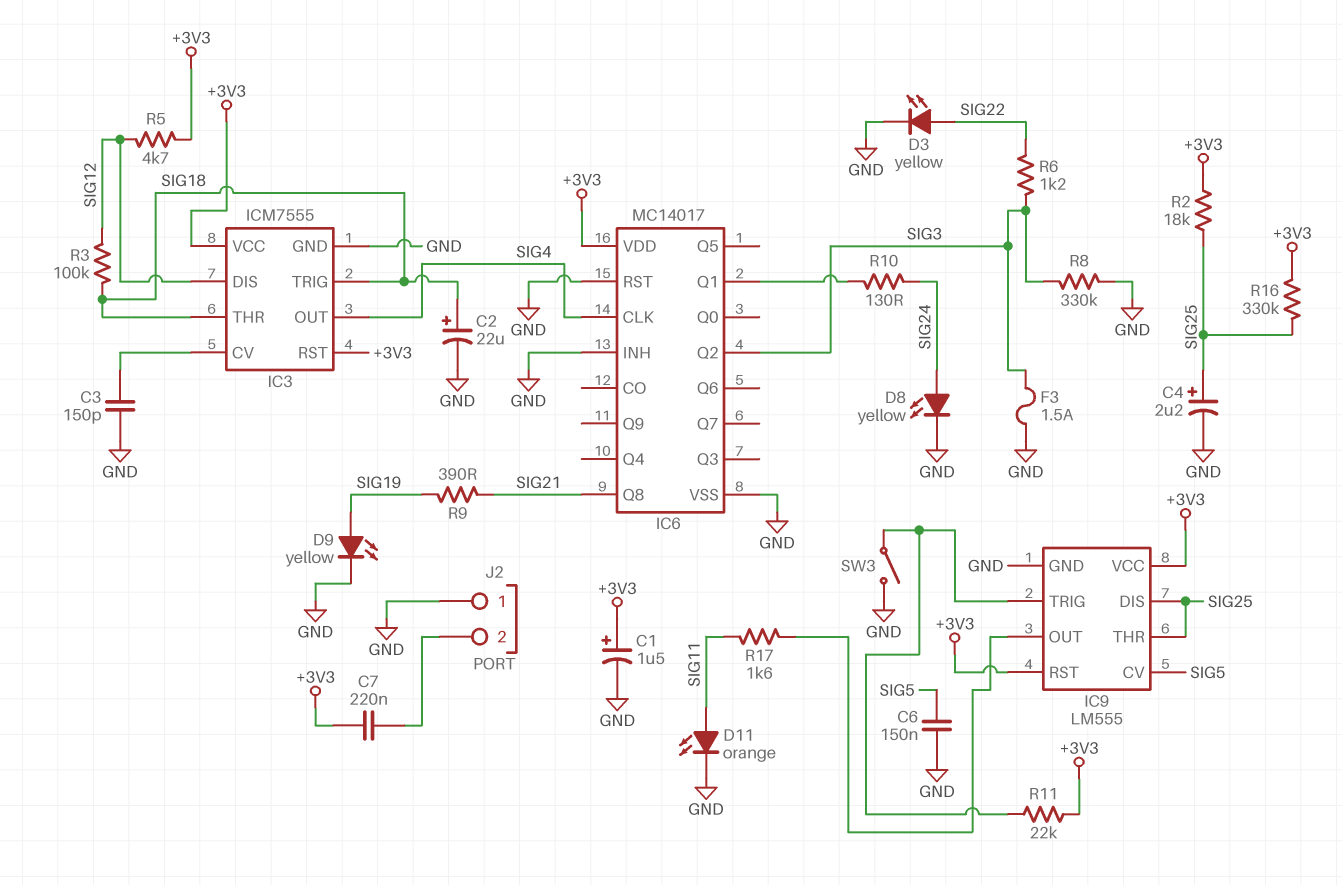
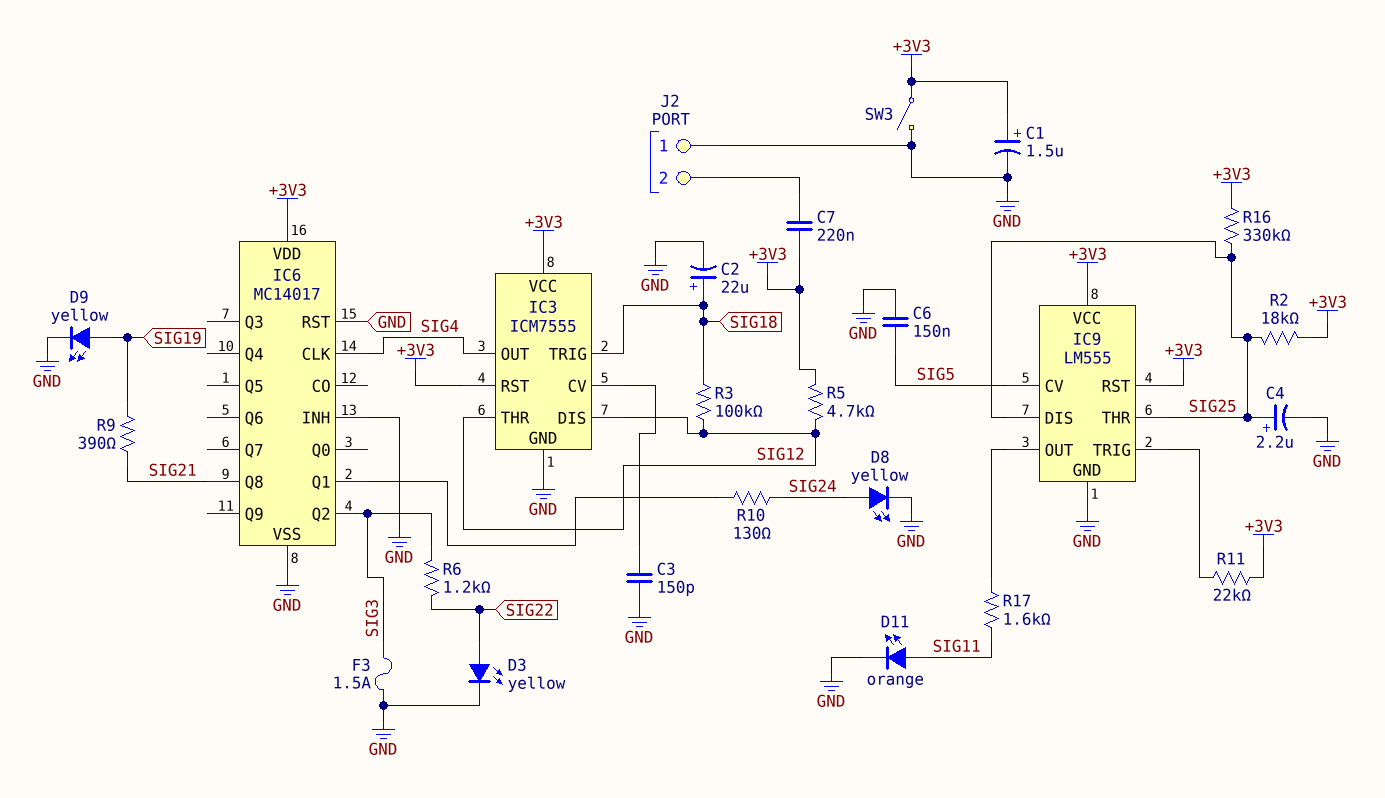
IC3 pin THR: SIG18 -> SIG12
R8: 330k (GND, SIG3) -> none
SW3: switch (GND, IC9/TRIG) -> switch (+3V3, GND)

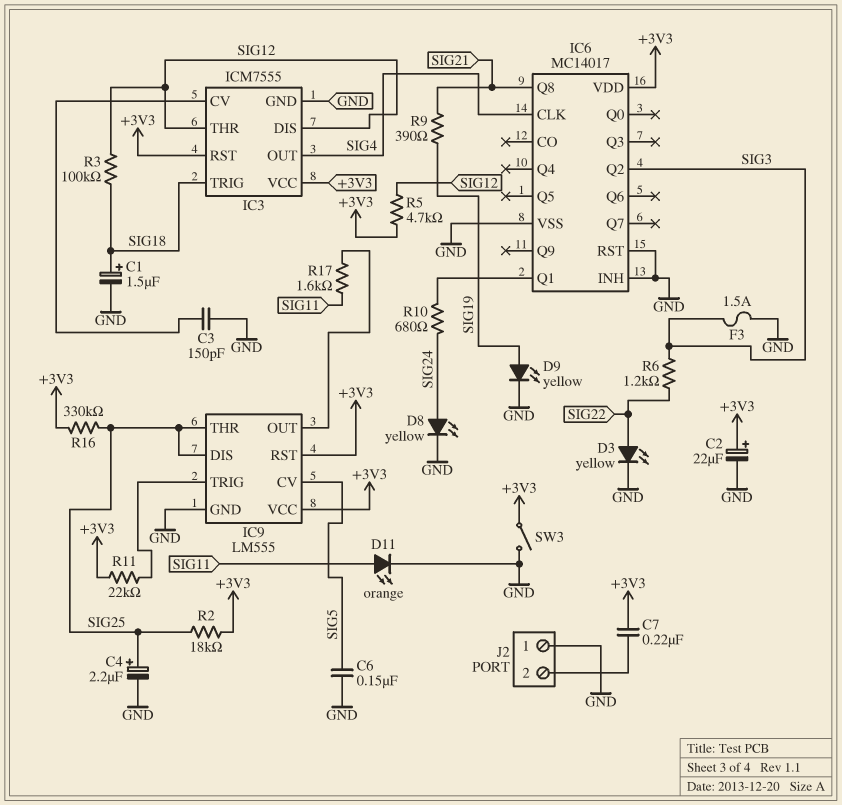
C1: 1.5uF (plus +3V3, minus GND) -> 1.5uF (plus SIG18, minus GND)
C2: 22uF (plus SIG18, minus GND) -> 22uF (plus +3V3, minus GND)
R10: 130 (IC6/Q1, SIG24) -> 680 (IC6/Q1, SIG24)

